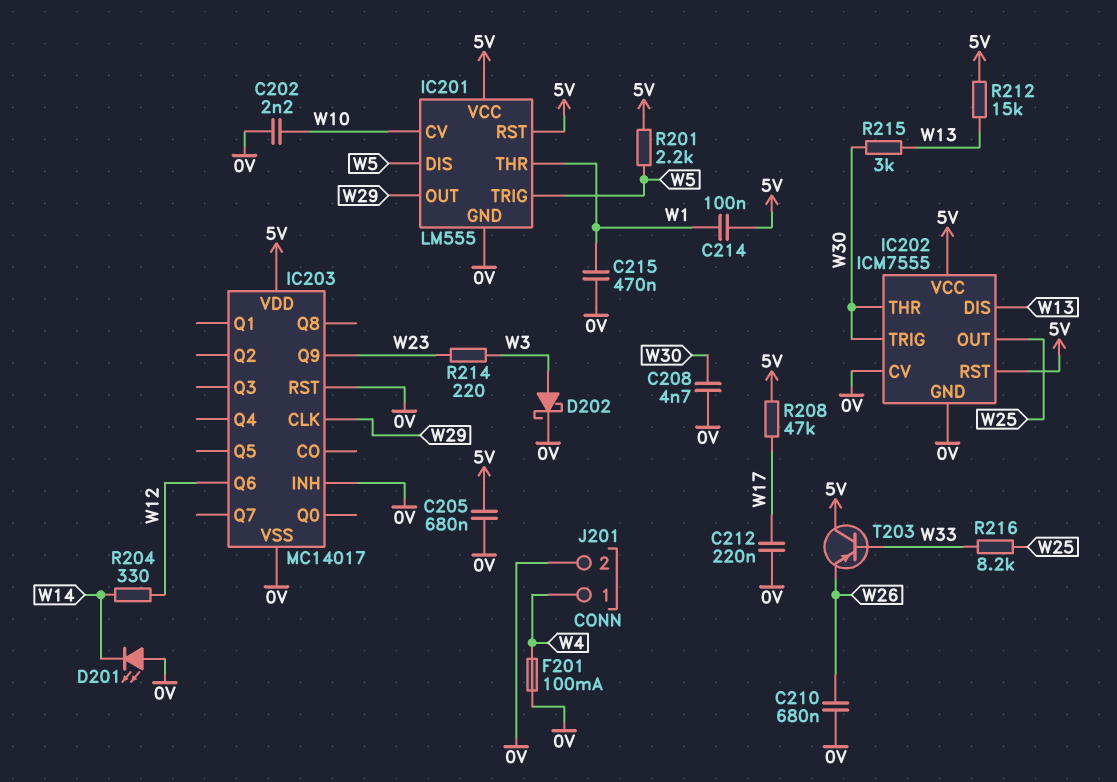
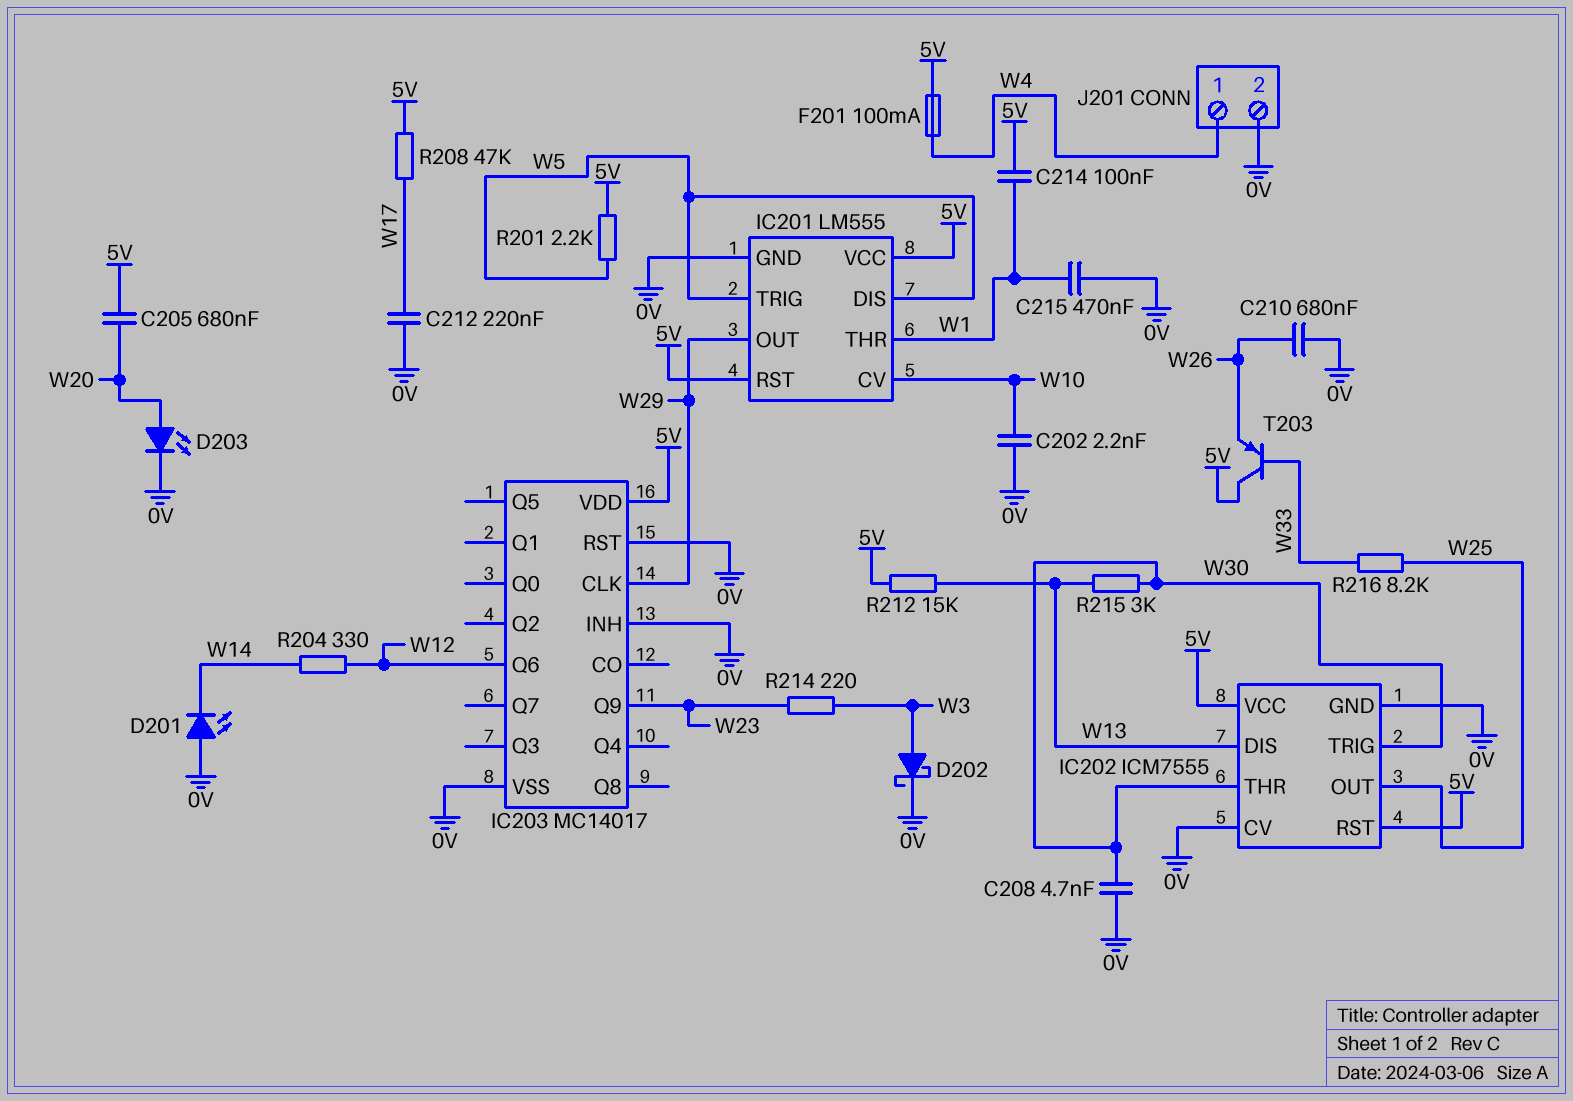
C205: 680nF (0V, 5V) -> 680nF (5V, W20)
D203: none -> LED (A W20, K 0V)
F201: 100mA (0V, W4) -> 100mA (5V, W4)

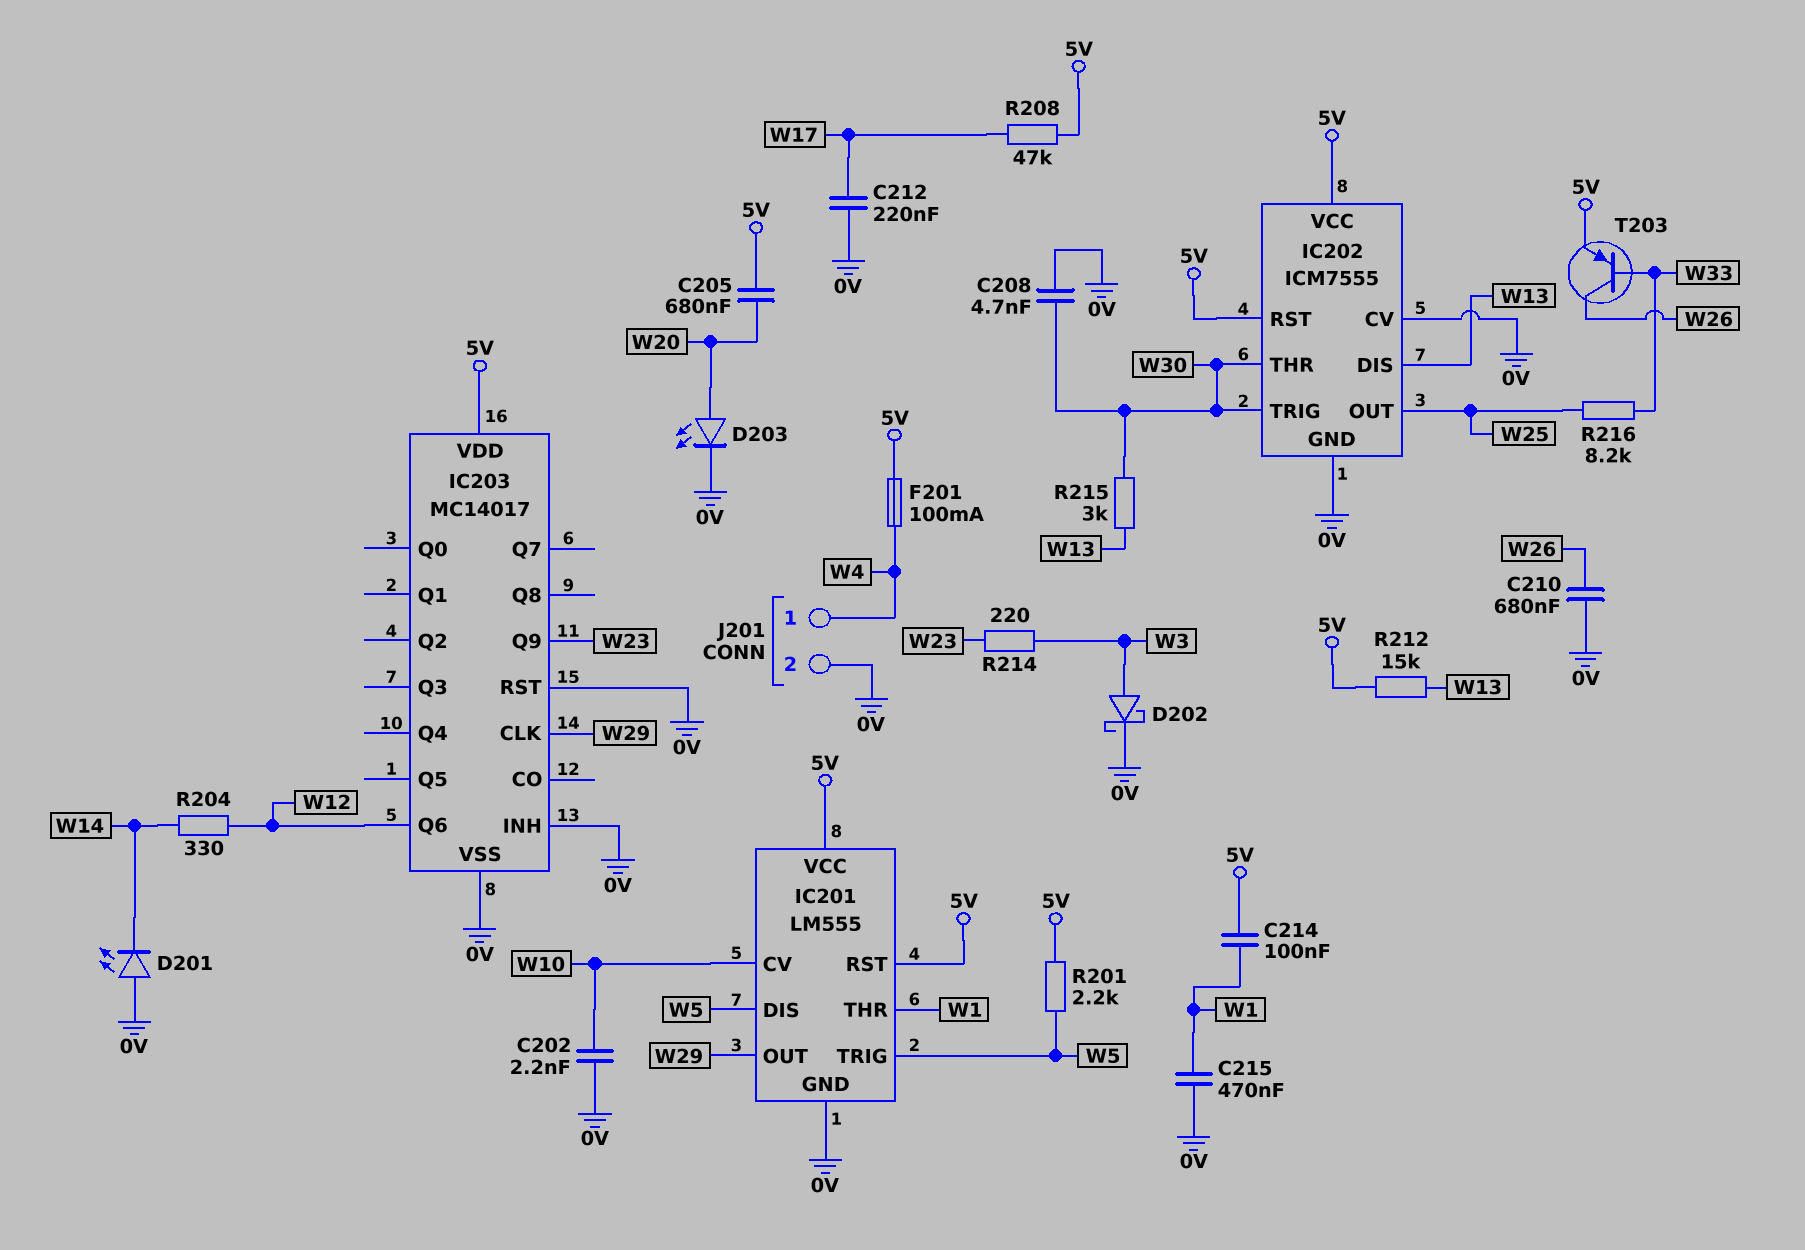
T203: PNP (B W33, C 5V, E W26) -> PNP (B W33, C W26, E 5V)

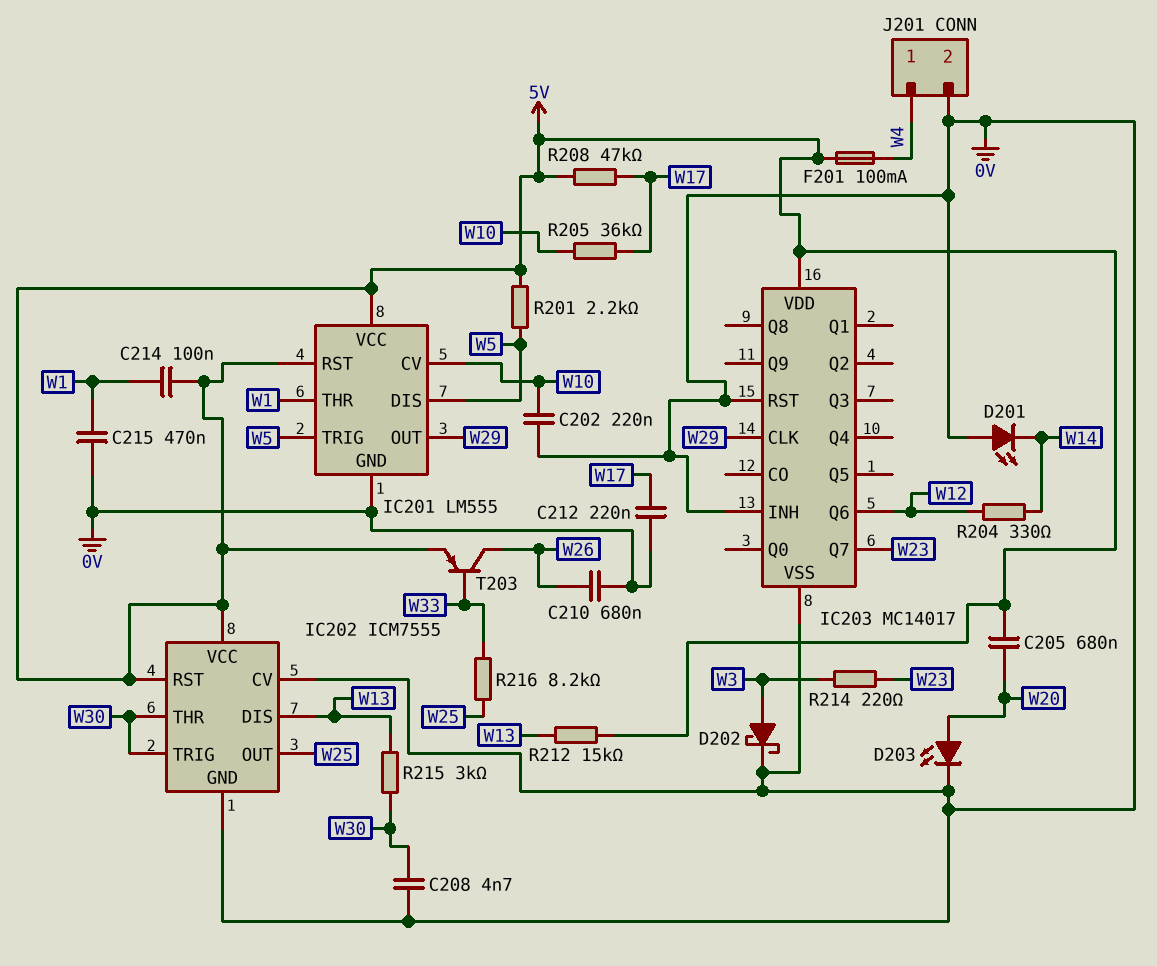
C202: 2.2nF (0V, W10) -> 220nF (0V, W10)
IC203 pin Q7: none -> W23
IC203 pin Q9: W23 -> none
R205: none -> 36k (W10, W17)

